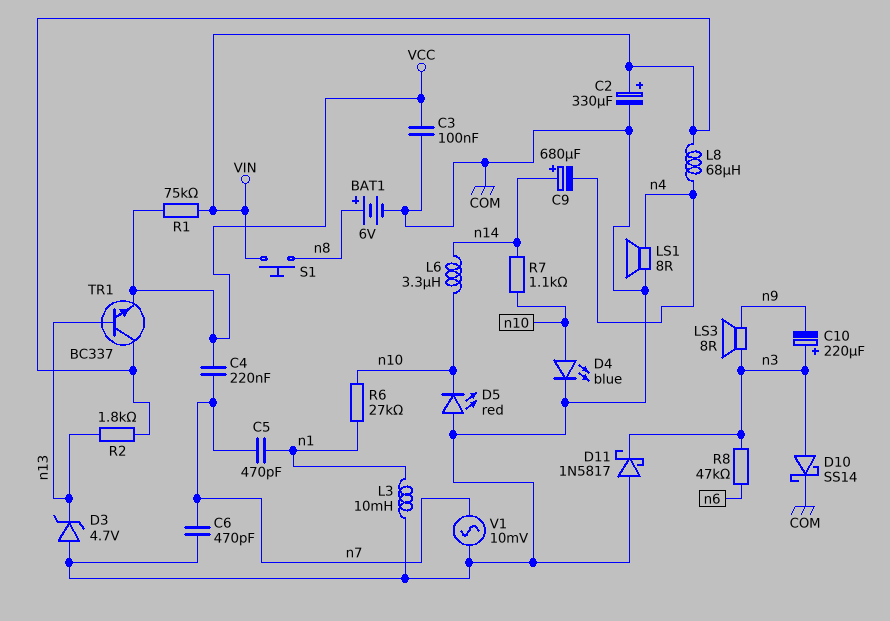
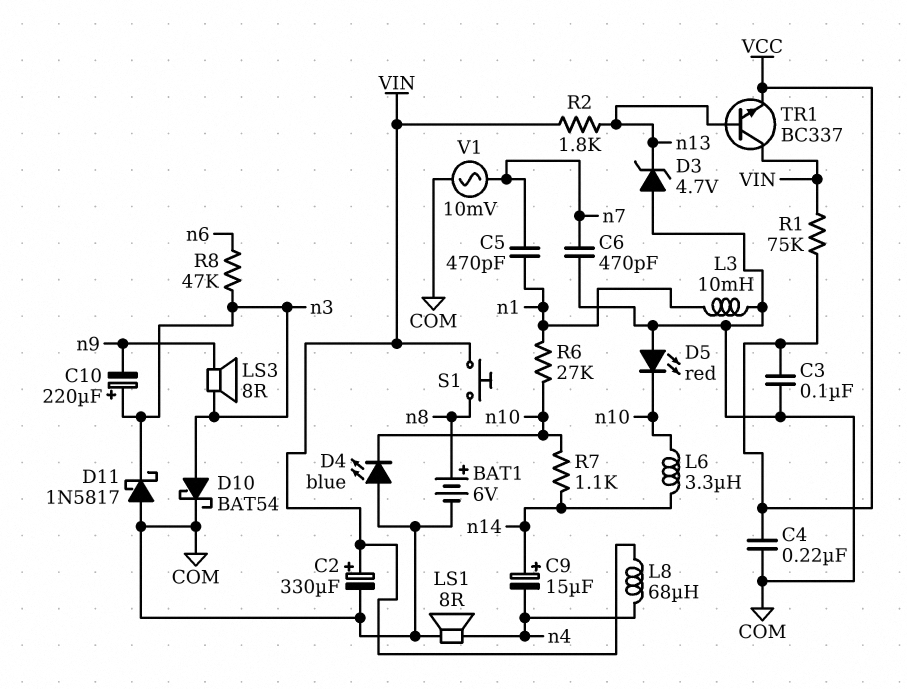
C4: 220nF (VCC, n7) -> 220nF (COM, VCC)
C9: 680uF (plus n14, minus n4) -> 15uF (plus n14, minus n4)
D4: LED blue (A n10, K COM) -> LED blue (A COM, K n10)
D10: schottky SS14 (A n3, K COM) -> schottky BAT54 (A n3, K COM)

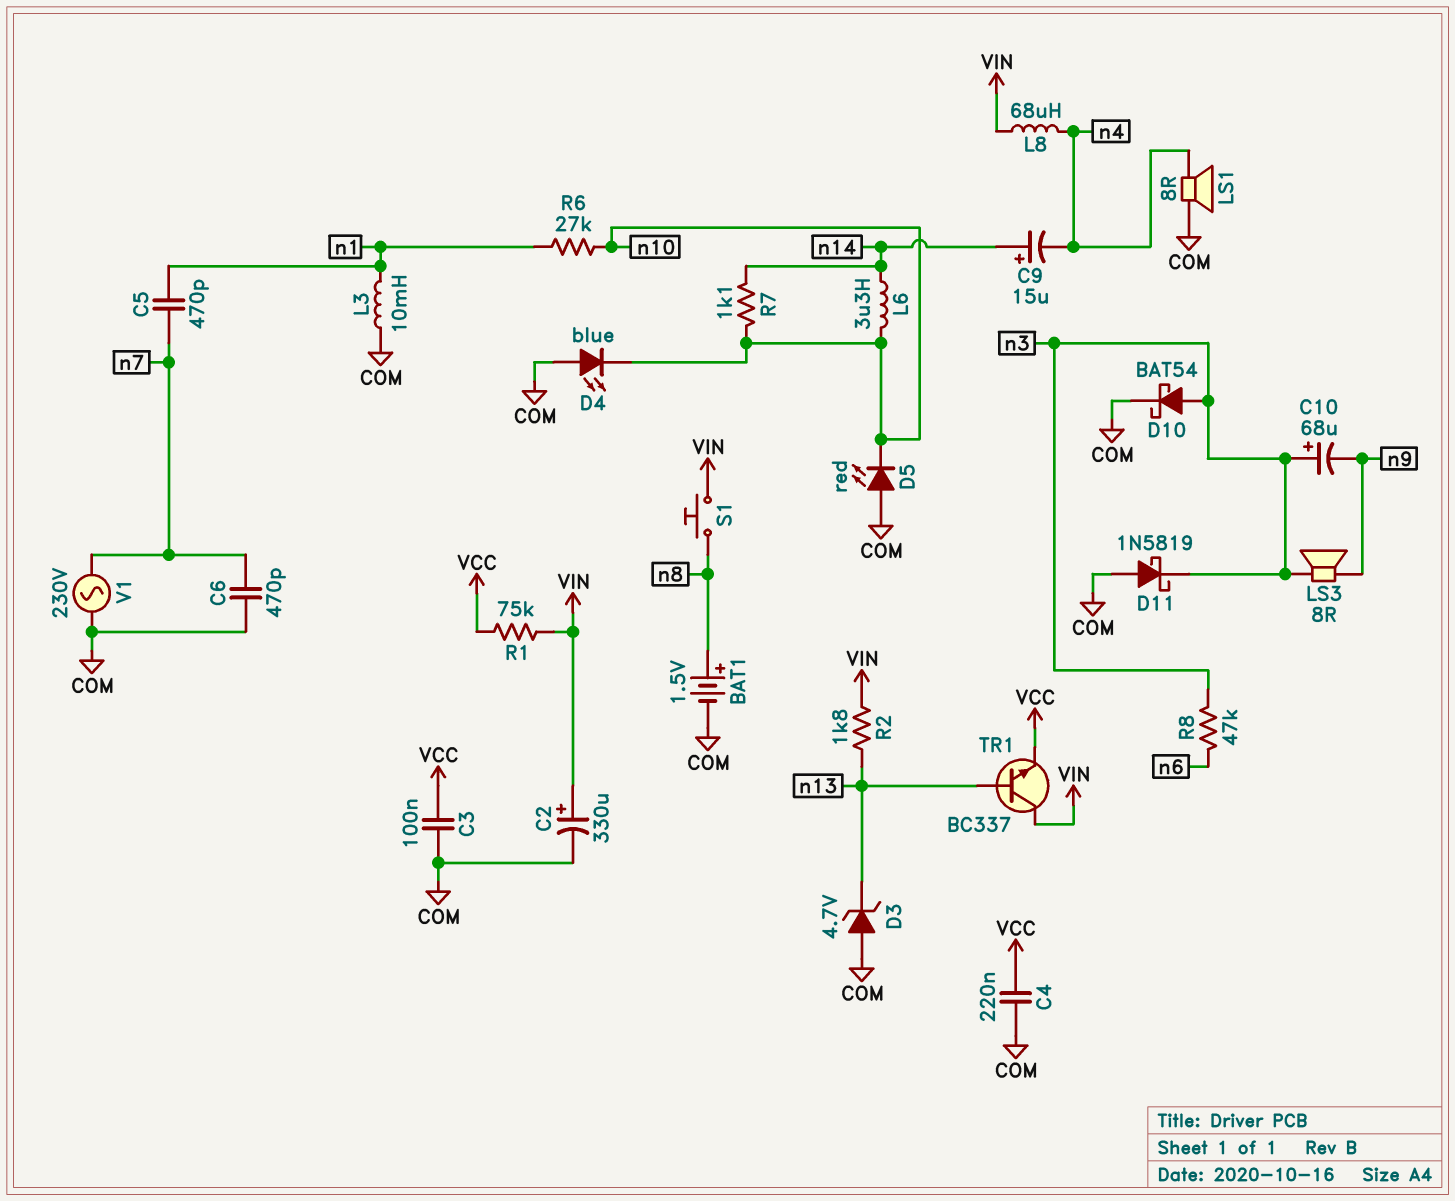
BAT1: 6V (plus n8, minus COM) -> 1.5V (plus n8, minus COM)
C10: 220uF (plus n3, minus n9) -> 68uF (plus n3, minus n9)
D11: schottky 1N5817 (A COM, K n3) -> schottky 1N5819 (A COM, K n3)
V1: AC 10mV (COM, n7) -> AC 230V (COM, n7)

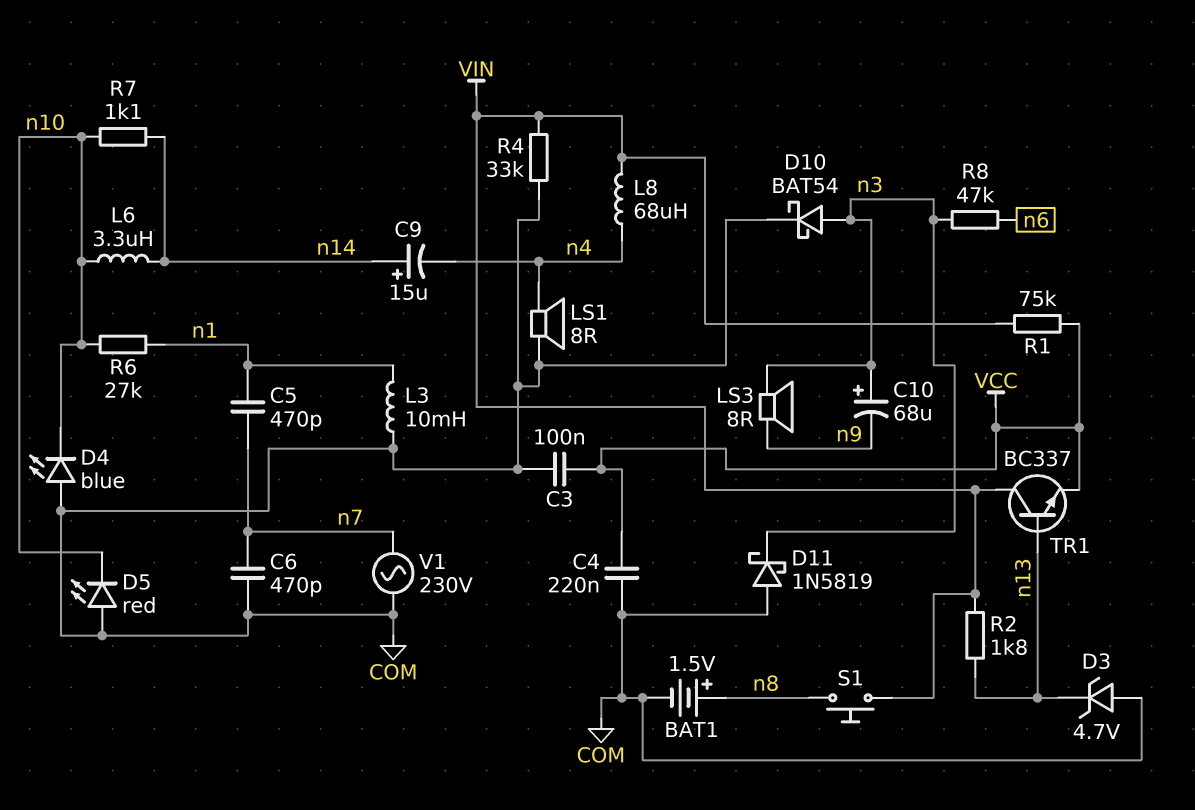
C2: 330uF (plus VIN, minus COM) -> none
R4: none -> 33k (COM, VIN)

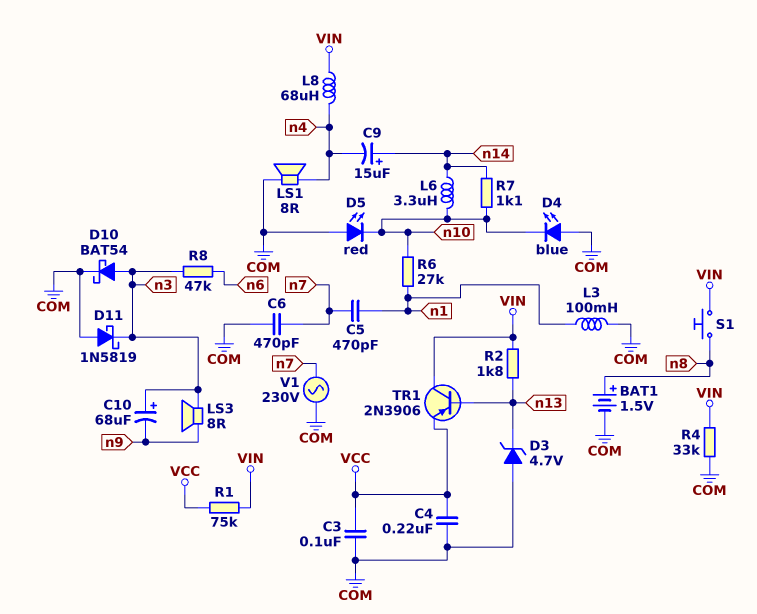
L3: 10mH (COM, n1) -> 100mH (COM, n1)
TR1: NPN BC337 (B n13, C VIN, E VCC) -> PNP 2N3906 (B n13, C VIN, E VCC)

